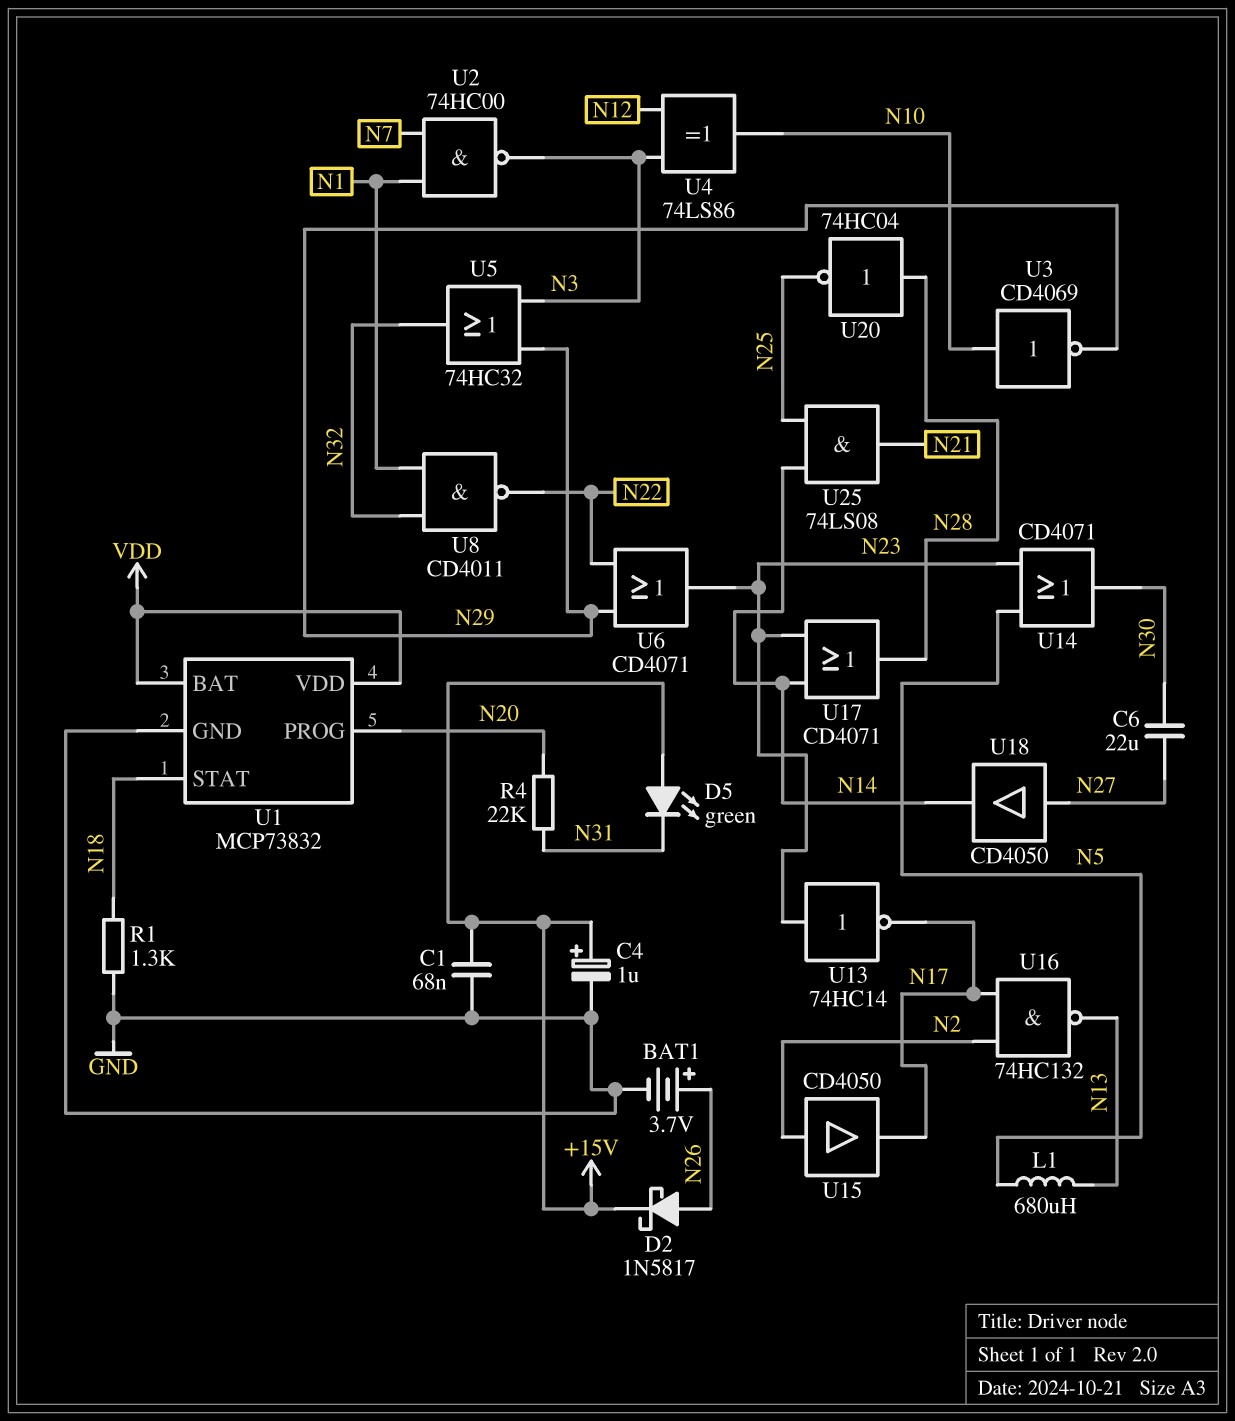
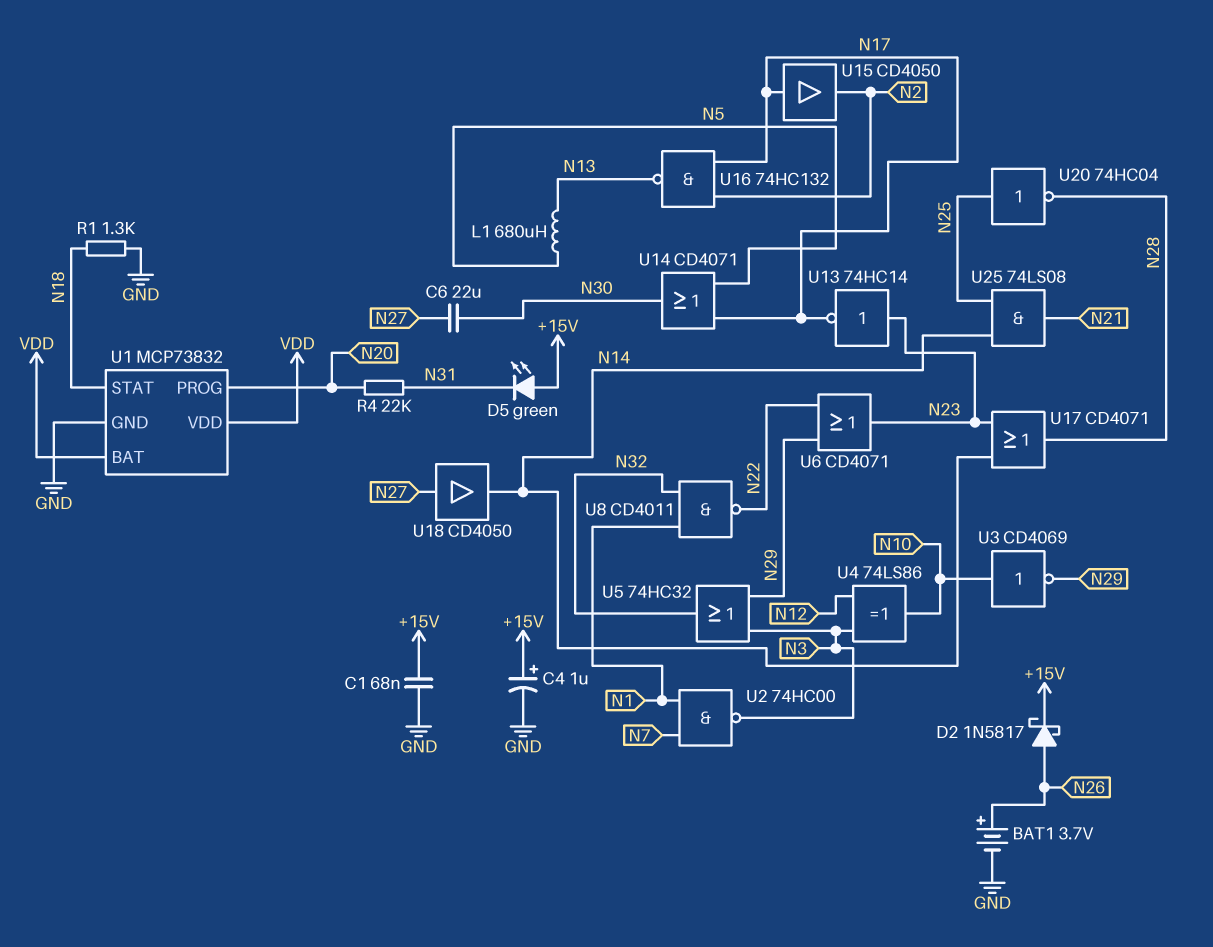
U14: OR CD4071 (in N5, in N23, out N30) -> OR CD4071 (in N5, in N17, out N30)
U15: buffer CD4050 (in N2, out N17) -> buffer CD4050 (in N17, out N2)
U20: NOT 74HC04 (in N28, out N25) -> NOT 74HC04 (in N25, out N28)

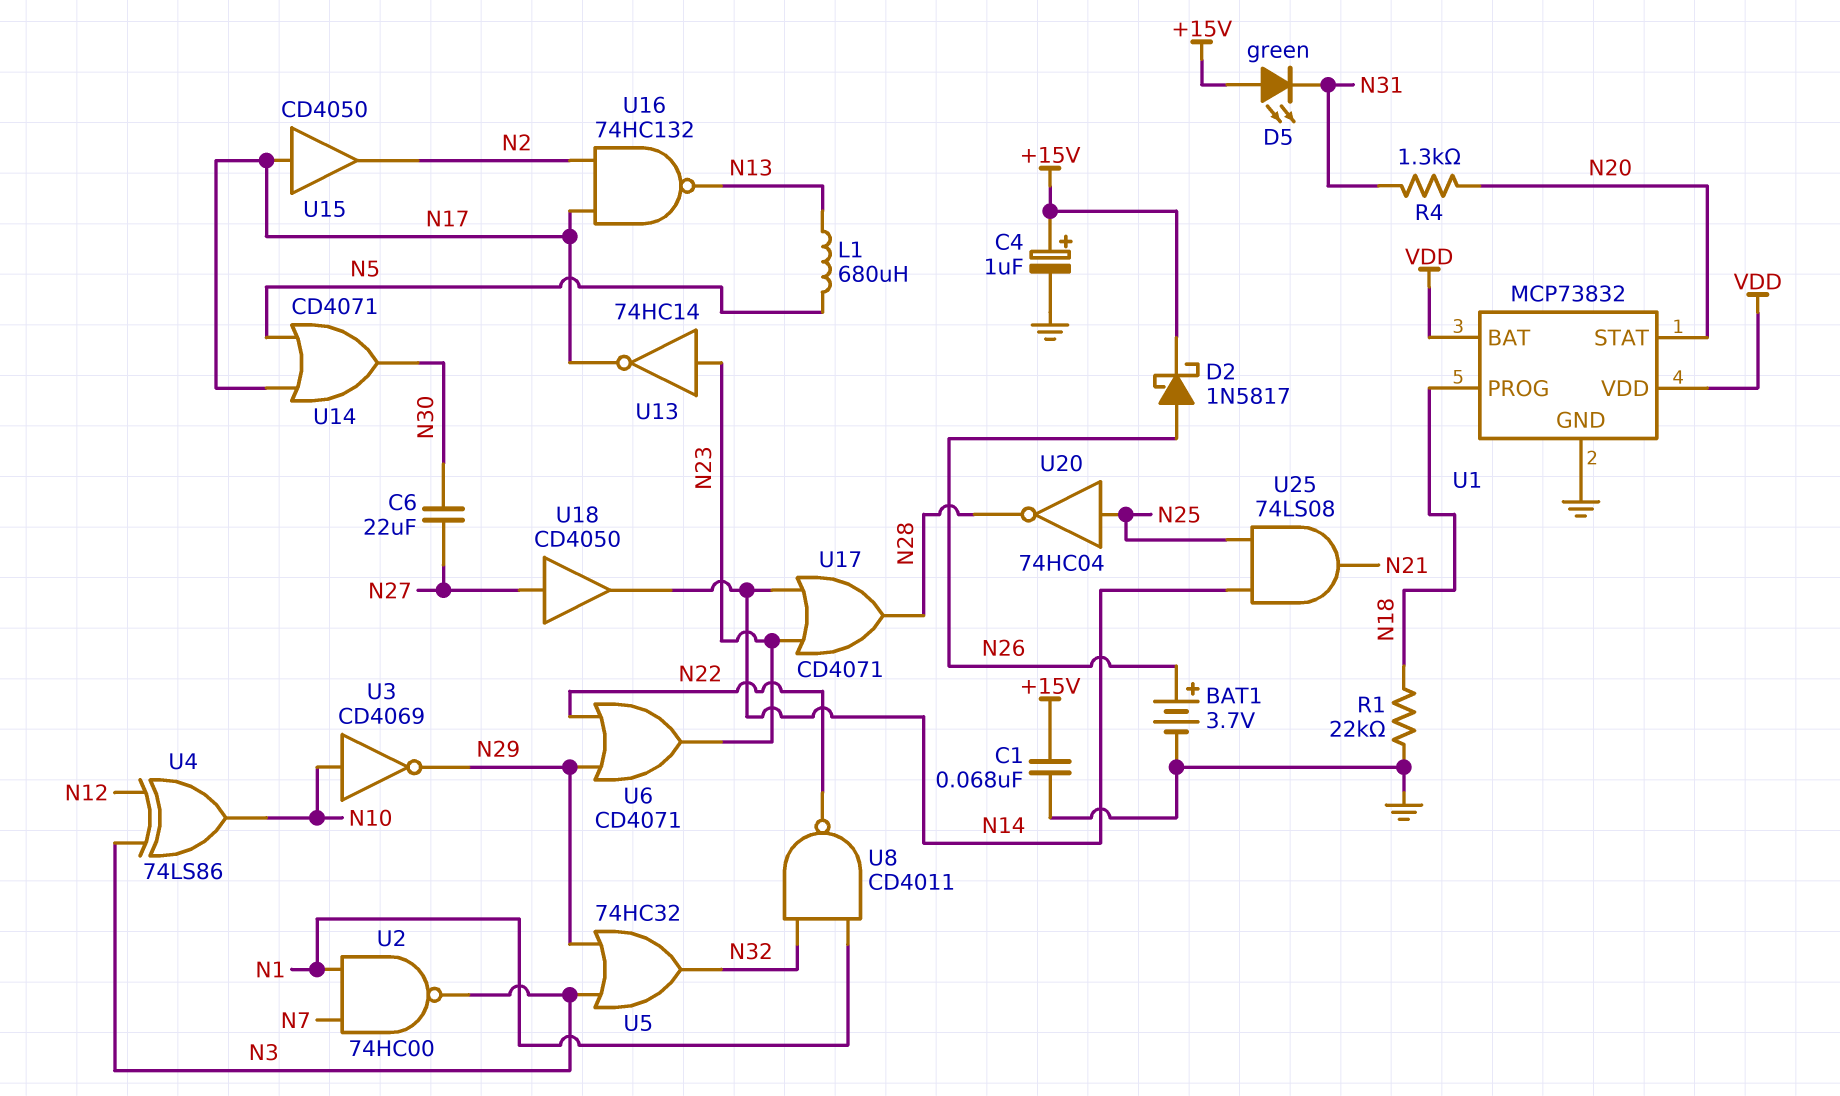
R1: 1.3k (GND, N18) -> 22k (GND, N18)
R4: 22k (N20, N31) -> 1.3k (N20, N31)
U1 pin PROG: N20 -> N18
U1 pin STAT: N18 -> N20

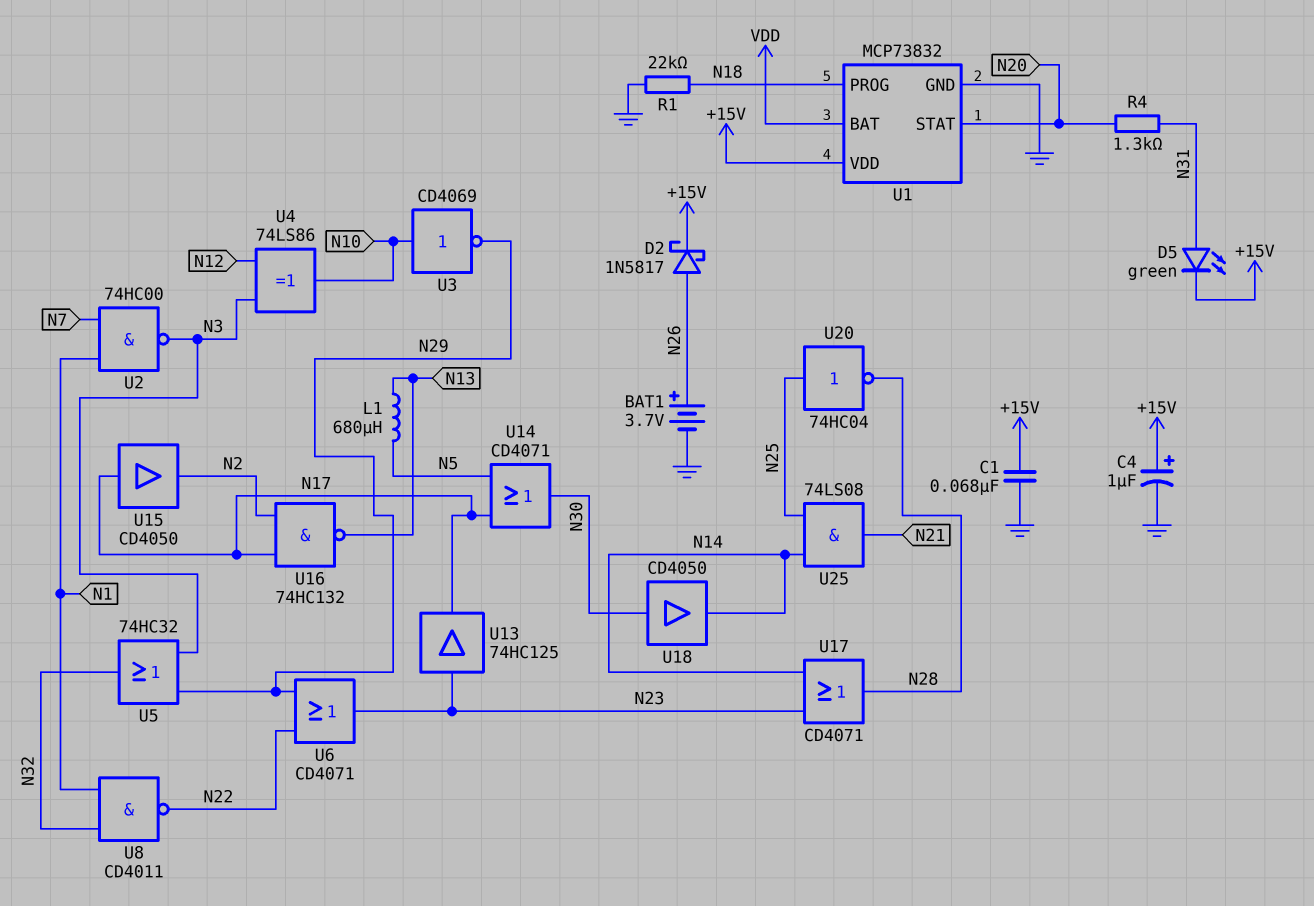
C6: 22uF (N27, N30) -> none
D5: LED green (A +15V, K N31) -> LED green (A N31, K +15V)
U1 pin VDD: VDD -> +15V
U13: NOT 74HC14 (in N23, out N17) -> buffer 74HC125 (in N23, out N17)
U18: buffer CD4050 (in N27, out N14) -> buffer CD4050 (in N30, out N14)

